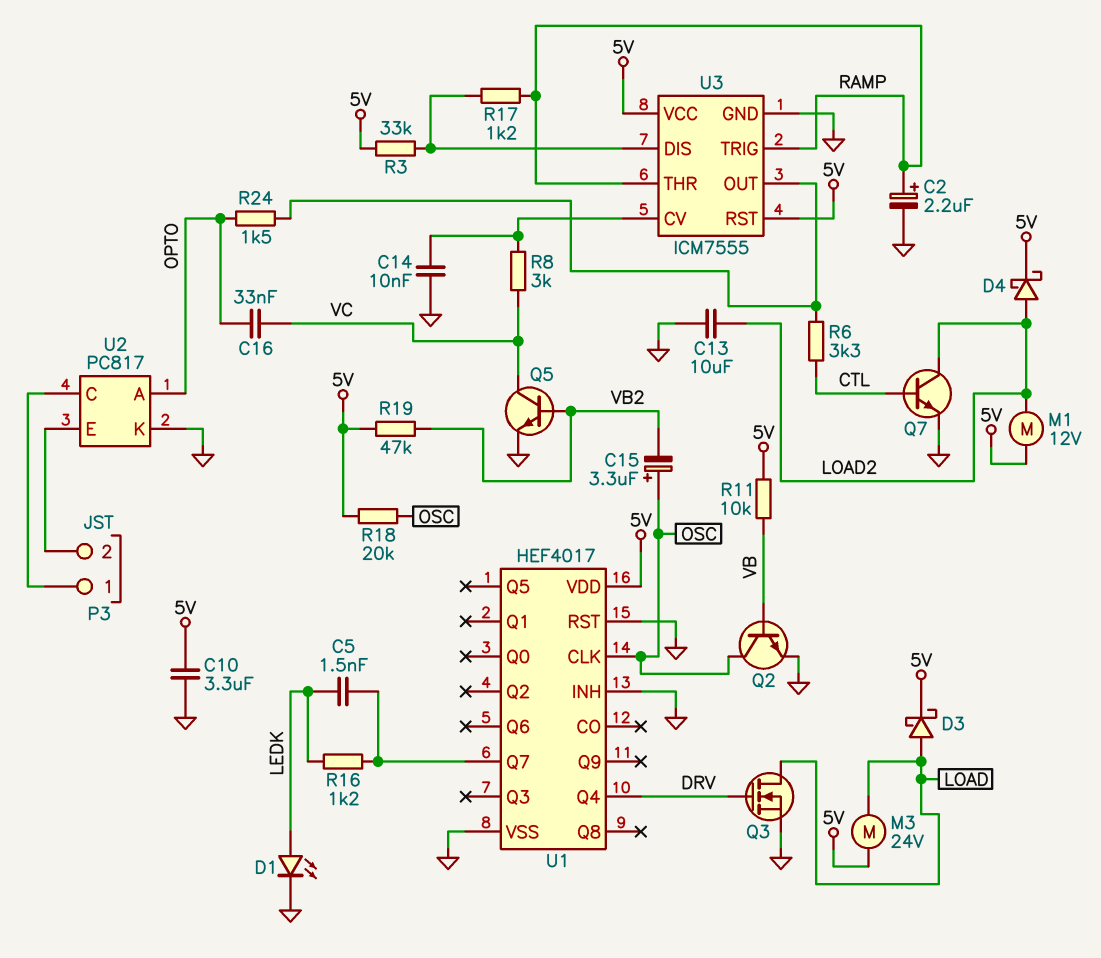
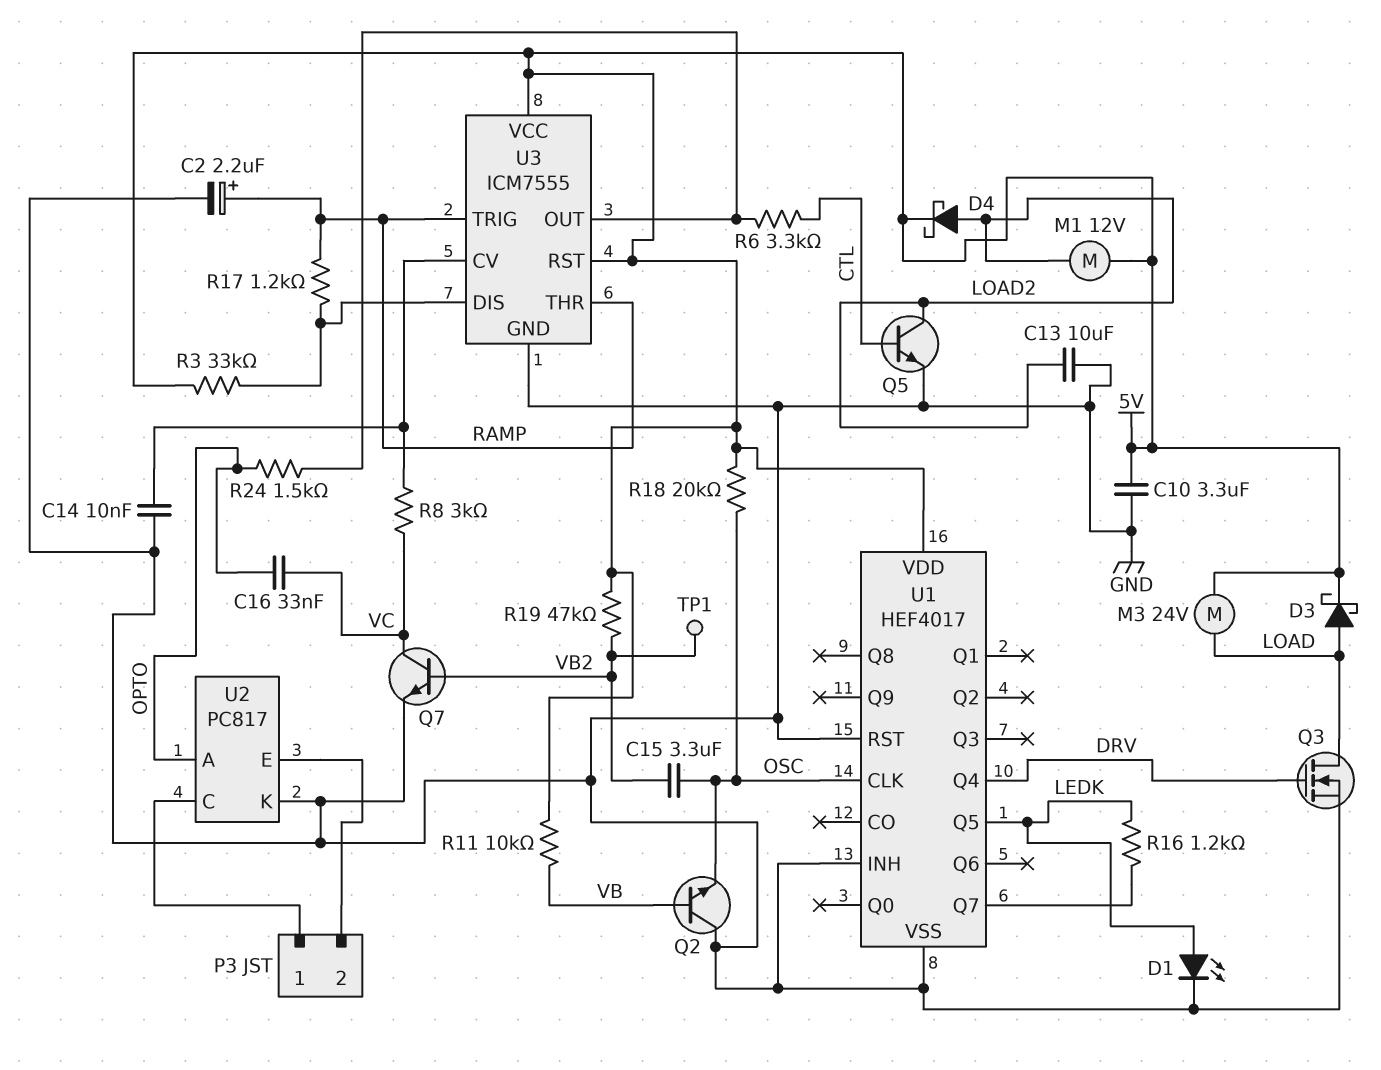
C5: 1.5nF (LEDK, U1/Q7) -> none
C15: 3.3uF (plus OSC, minus VB2) -> 3.3uF (OSC, VB2)
Q2: NPN (B VB, C OSC, E GND) -> NPN (B VB, C GND, E OSC)
Q5: NPN (B VB2, C VC, E GND) -> NPN (B CTL, C LOAD2, E GND)
Q7: NPN (B CTL, C LOAD2, E GND) -> NPN (B VB2, C VC, E GND)
TP1: none -> test point (VB2)
U1 pin Q5: none -> LEDK

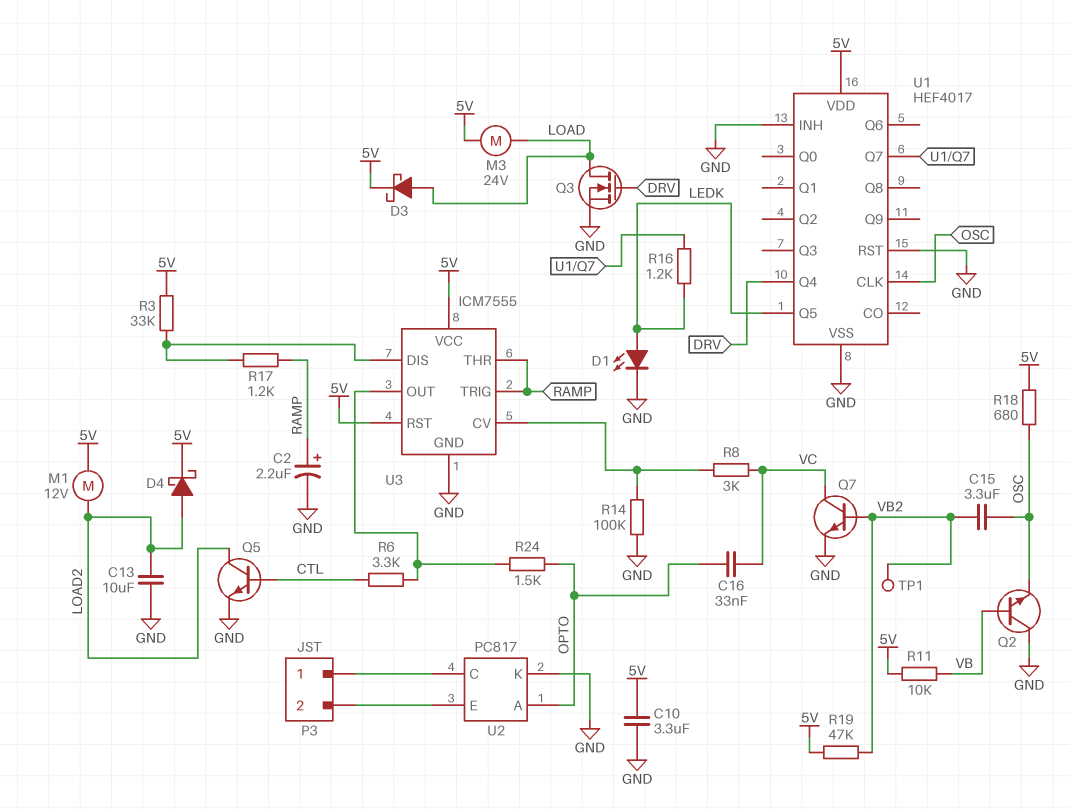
C14: 10nF (GND, U3/CV) -> none
R14: none -> 100k (GND, U3/CV)
R18: 20k (5V, OSC) -> 680 (5V, OSC)

